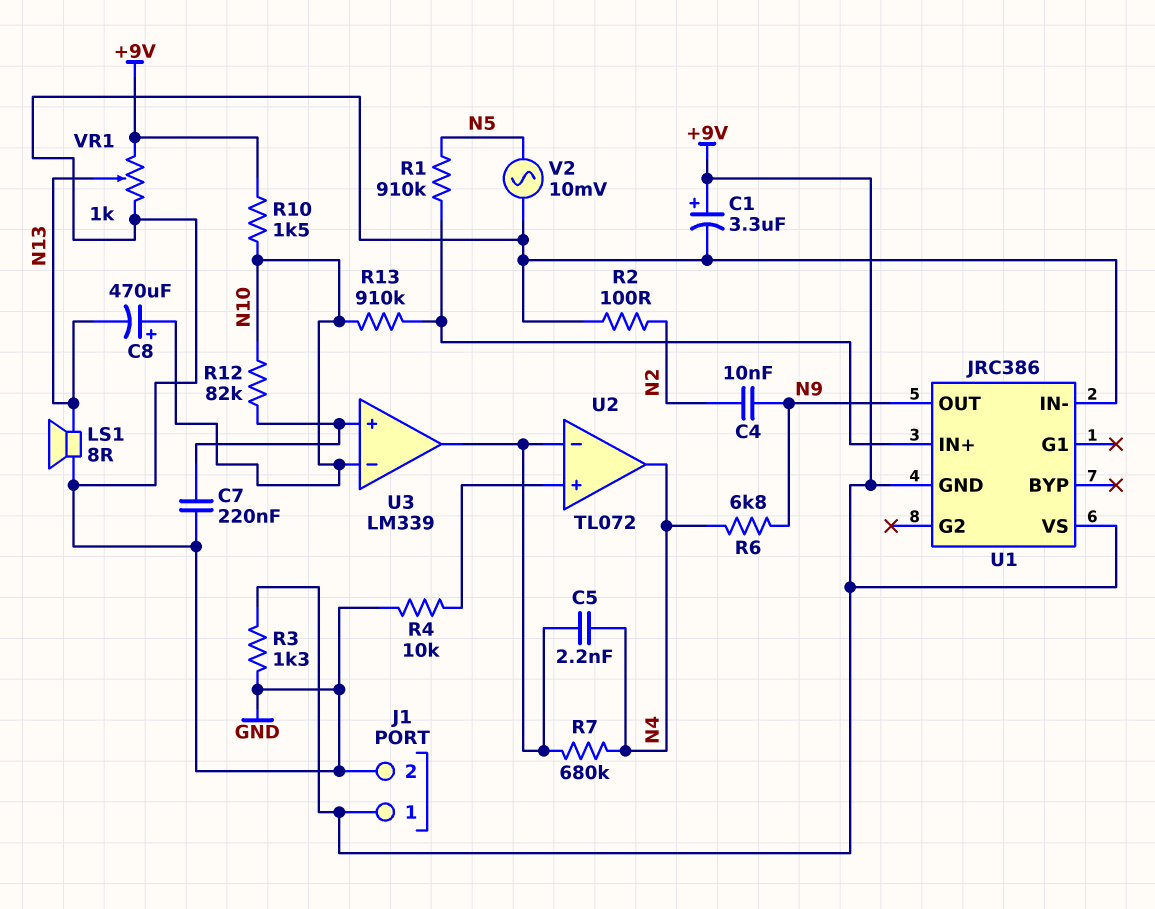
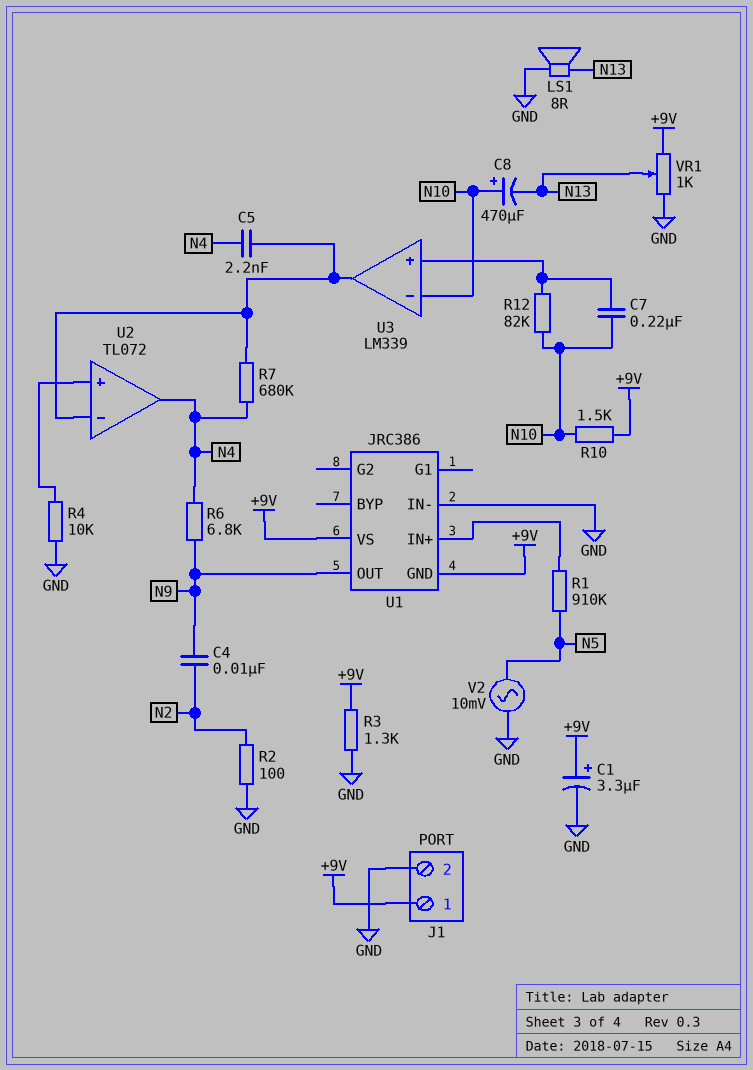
C7: 220nF (GND, U3/in+) -> 220nF (N10, U3/in+)
R13: 910k (N10, U1/IN+) -> none

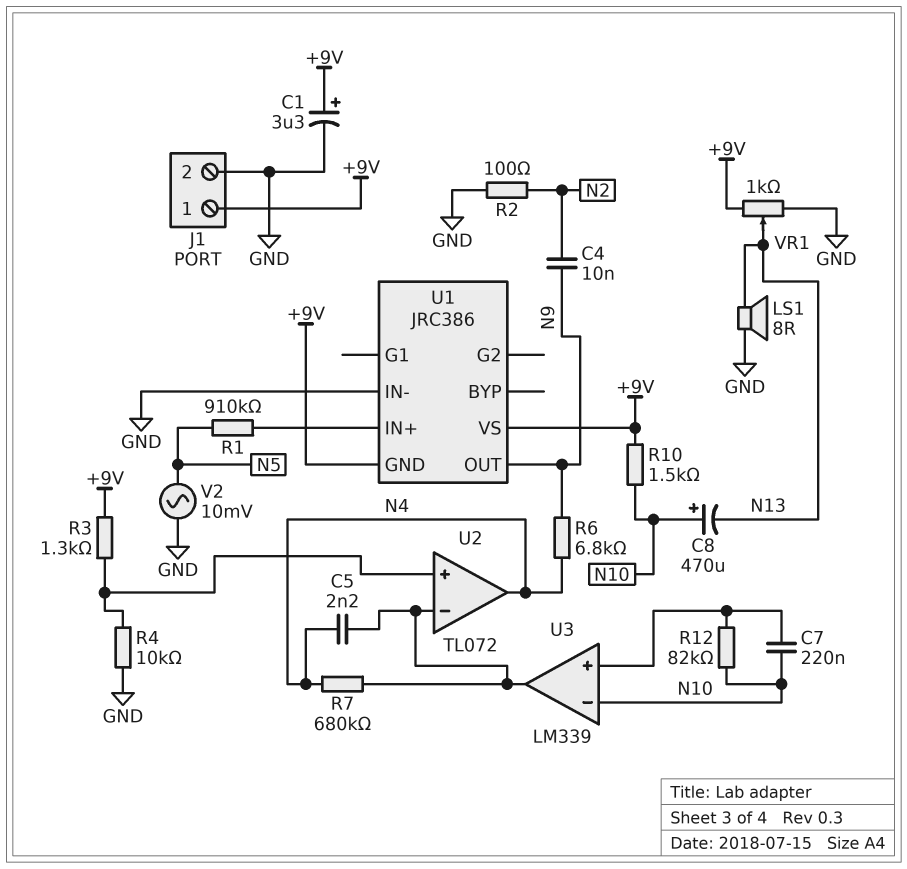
R3: 1.3k (+9V, GND) -> 1.3k (+9V, U2/in+)

